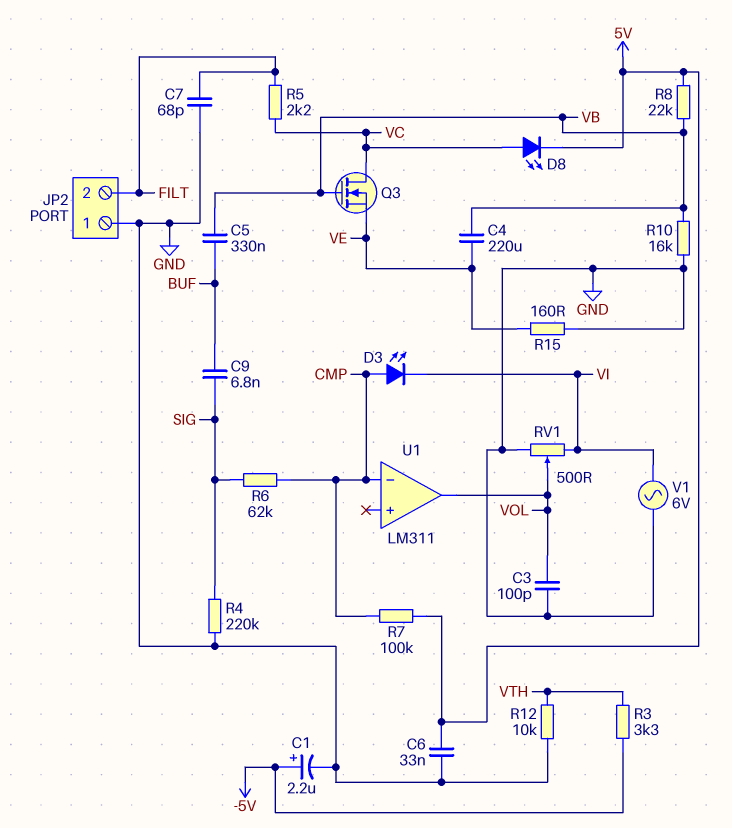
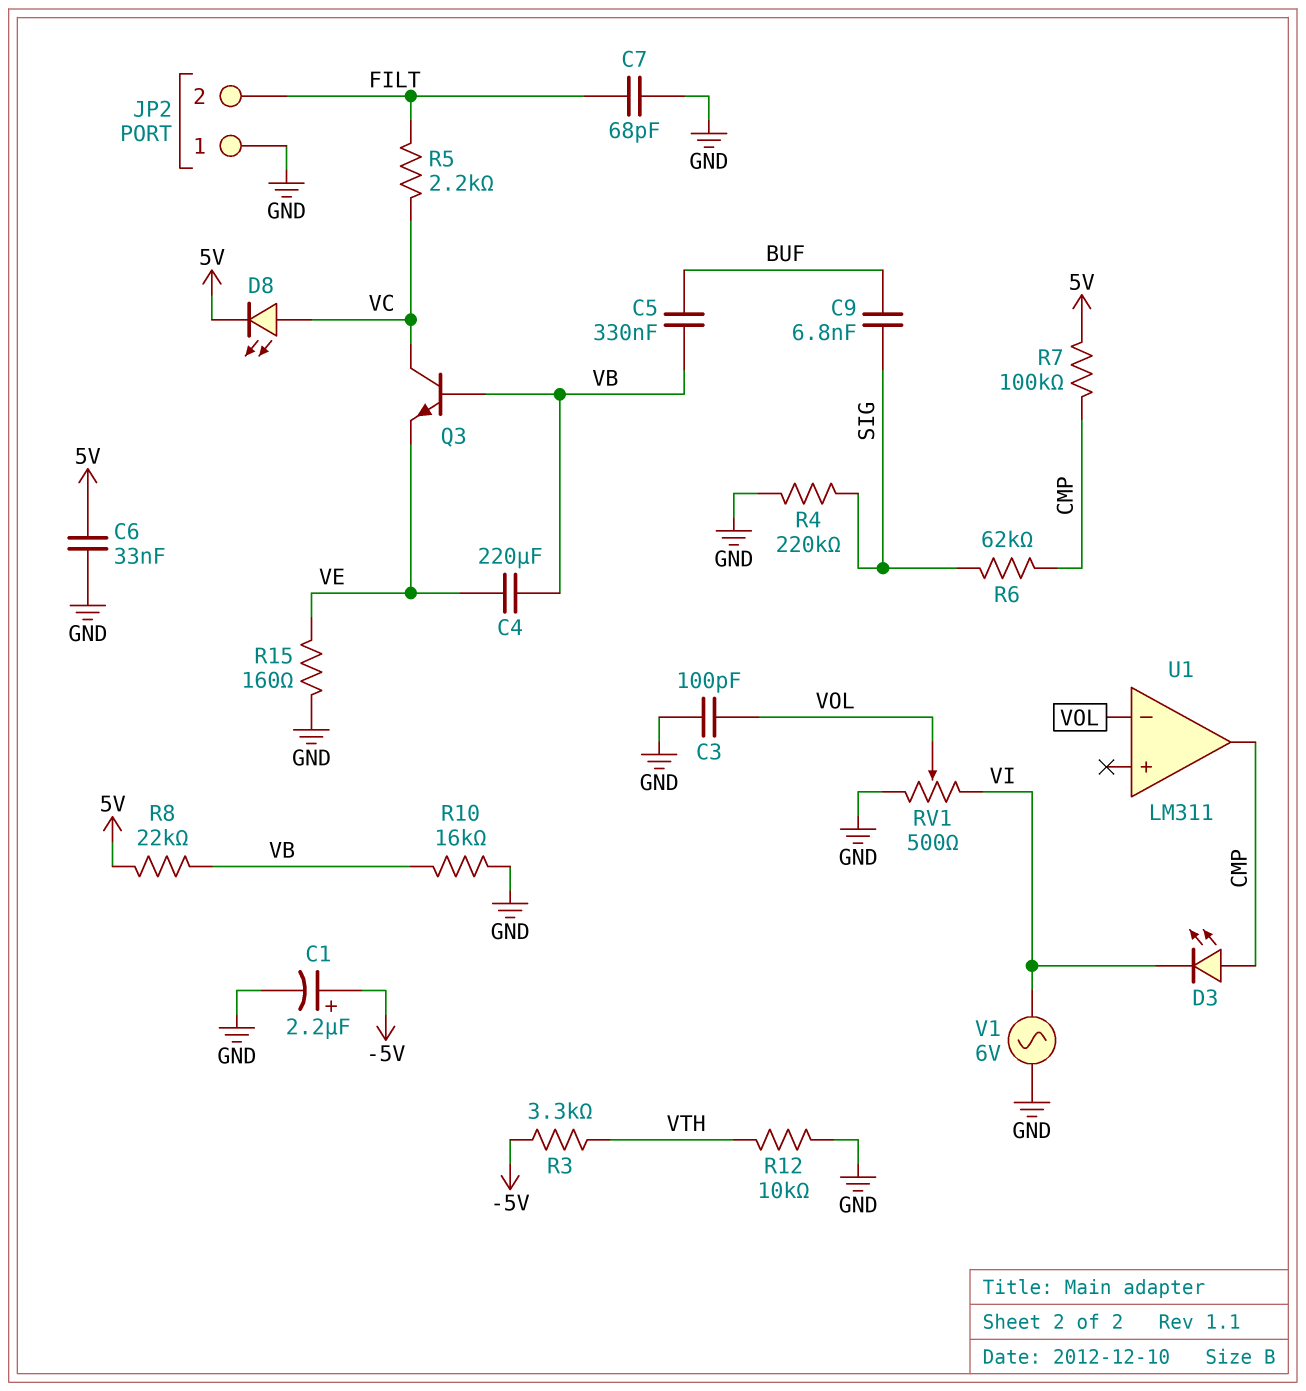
Q3: NMOS (G VB, D VC, S VE) -> NPN (B VB, C VC, E VE)
U1 pin in-: CMP -> VOL
U1 pin out: VOL -> CMP

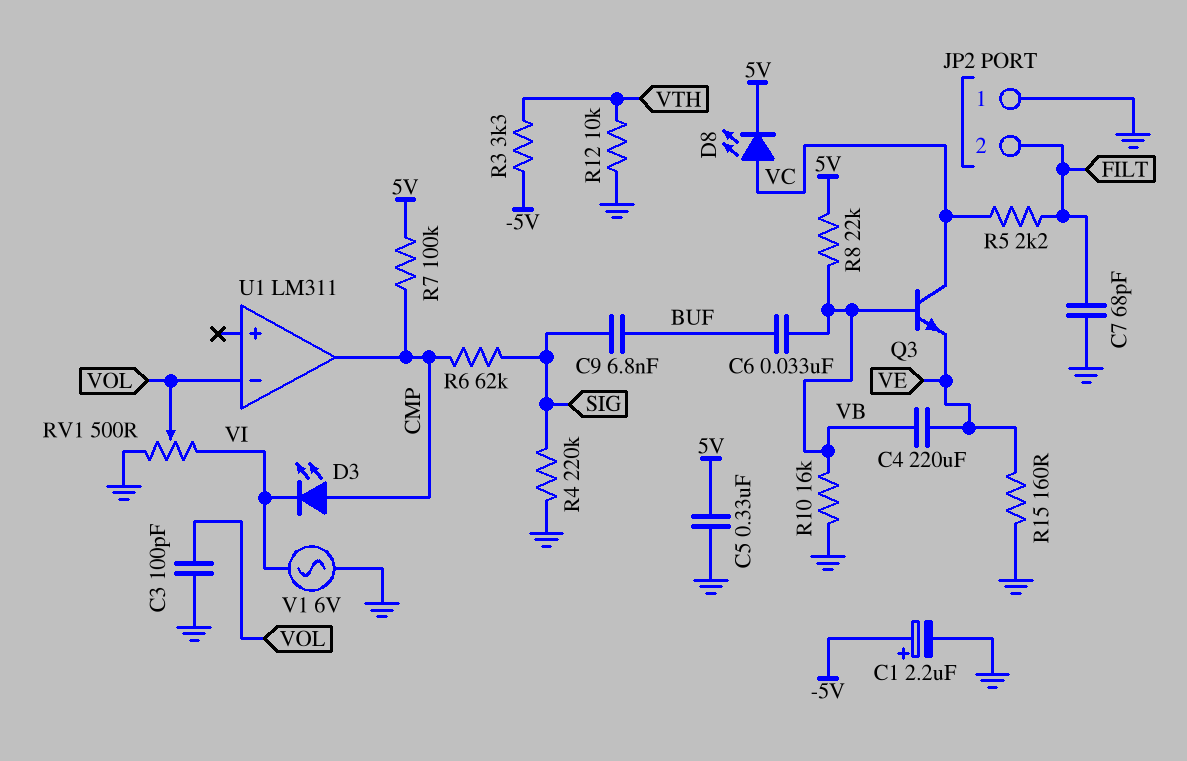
C5: 330nF (BUF, VB) -> 330nF (5V, GND)
C6: 33nF (5V, GND) -> 33nF (BUF, VB)

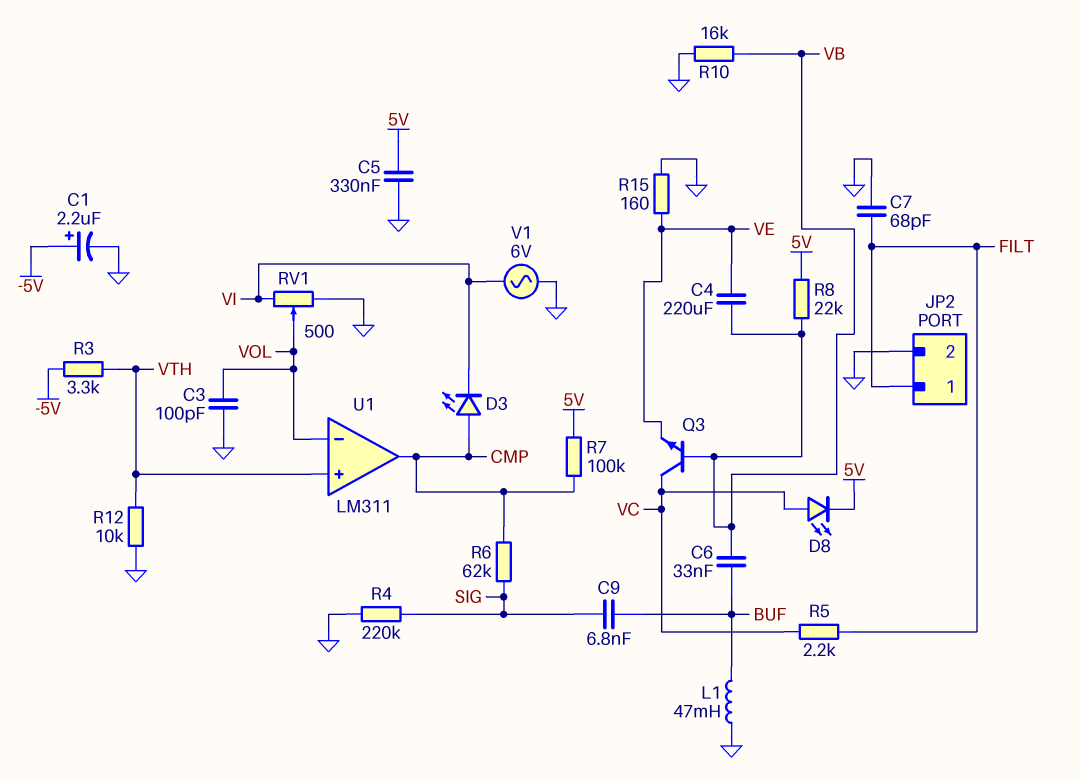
JP2 pin 1: GND -> FILT
JP2 pin 2: FILT -> GND
L1: none -> 47mH (BUF, GND)
U1 pin in+: none -> VTH

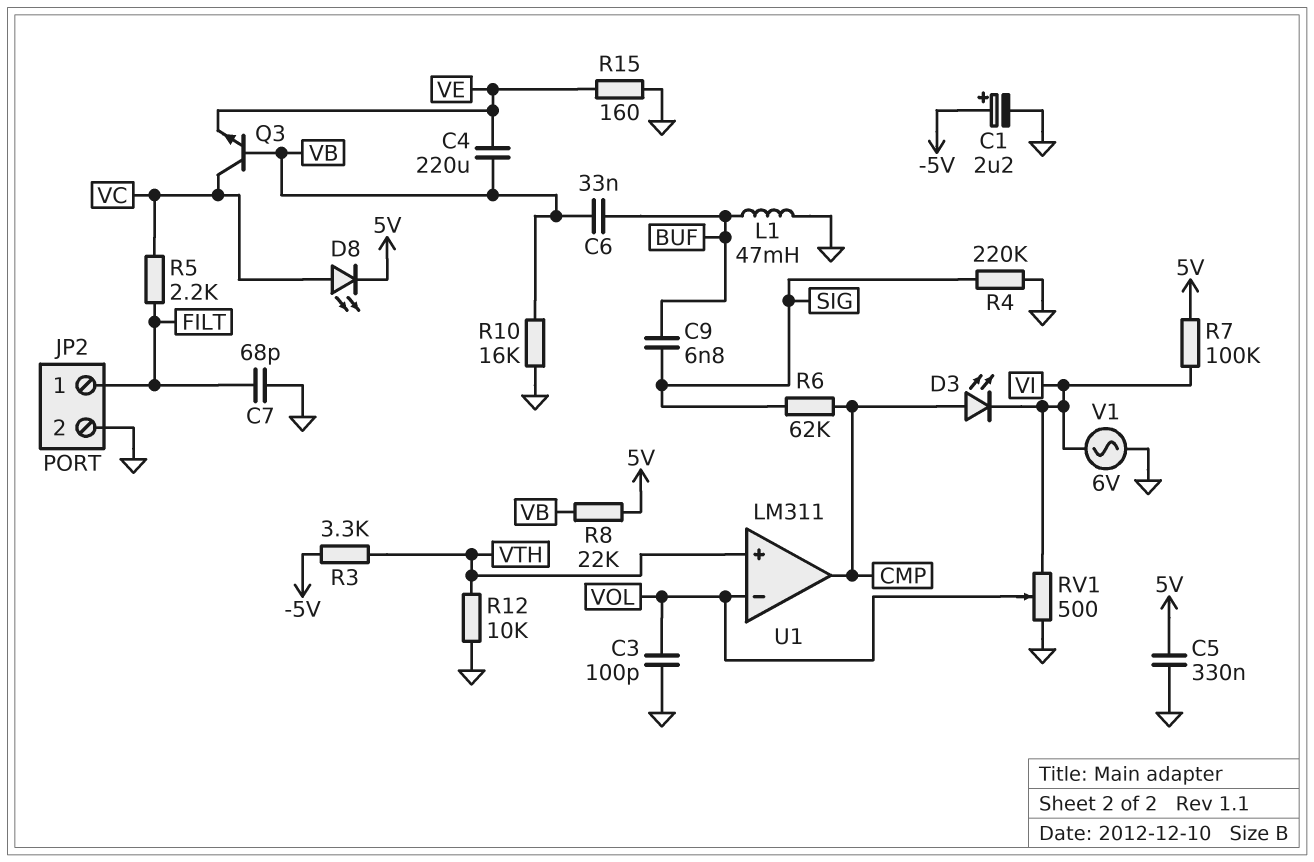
R7: 100k (5V, CMP) -> 100k (5V, VI)

